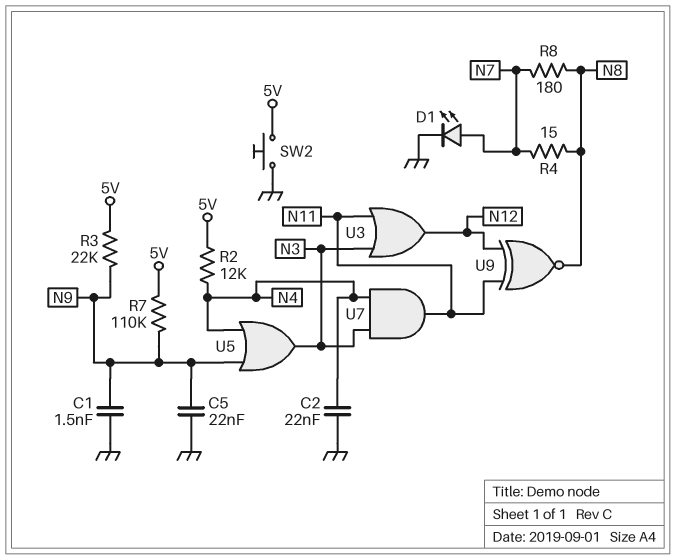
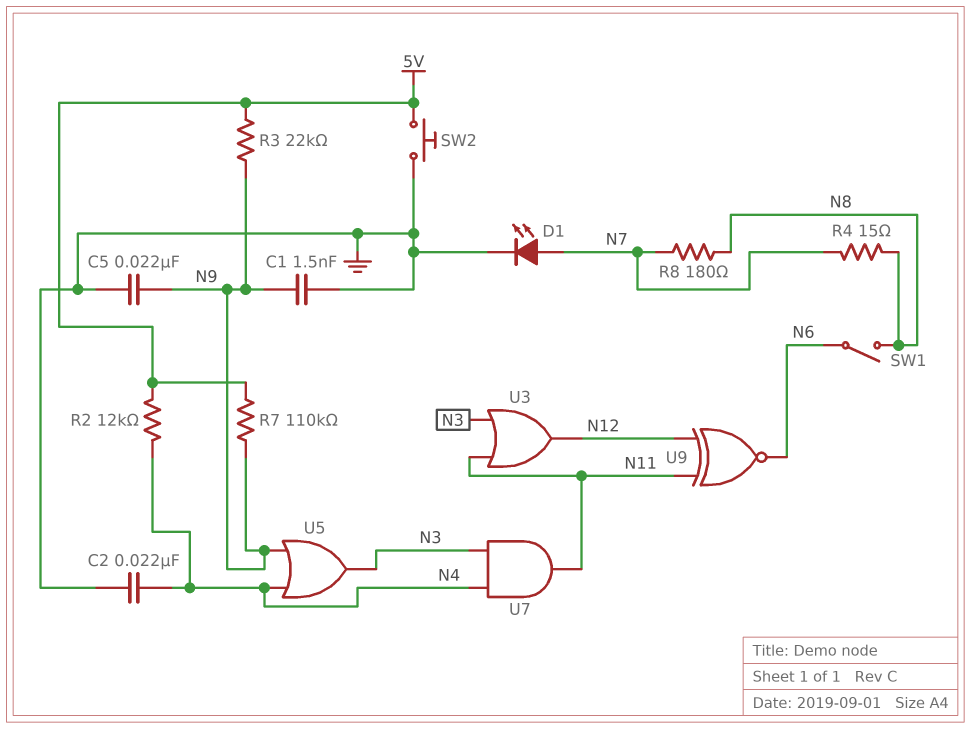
SW1: none -> switch (N6, N8)
U9: XNOR (in N11, in N12, out N8) -> XNOR (in N11, in N12, out N6)

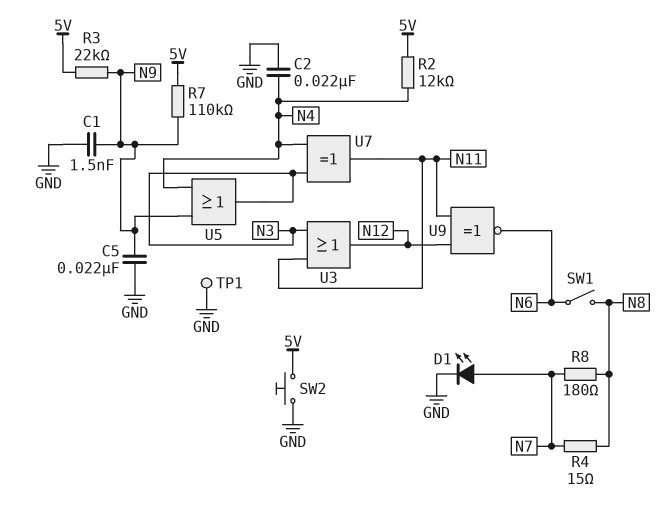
TP1: none -> test point (GND)
U7: AND (in N3, in N4, out N11) -> XOR (in N3, in N4, out N11)

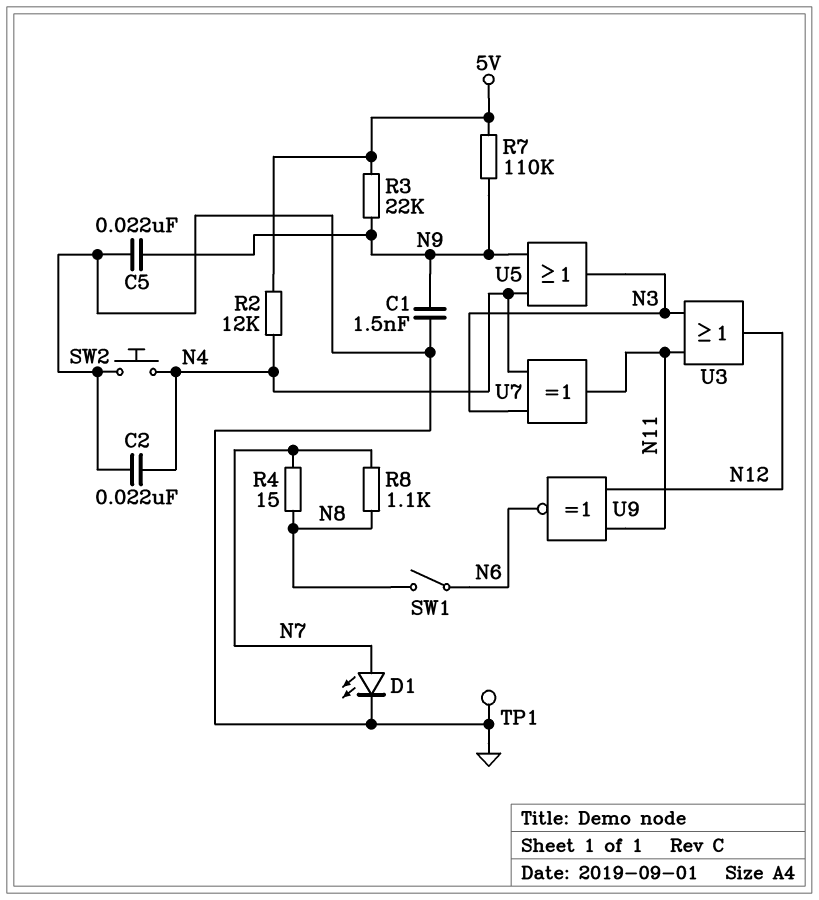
R8: 180 (N7, N8) -> 1.1k (N7, N8)
SW2: button (5V, GND) -> button (GND, N4)

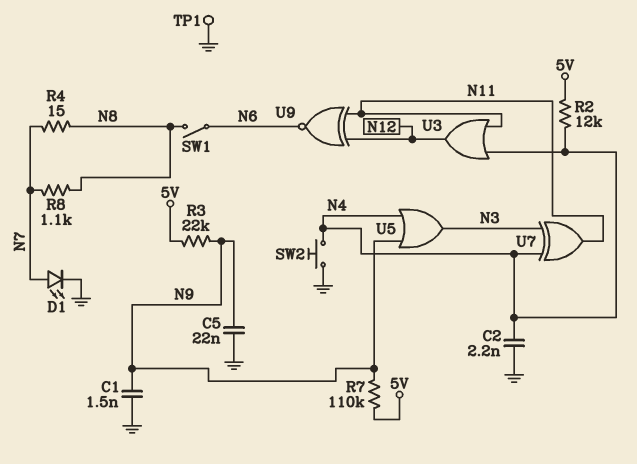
C2: 22nF (GND, N4) -> 2.2nF (GND, N4)
U3: OR (in N3, in N11, out N12) -> OR (in N4, in N11, out N12)

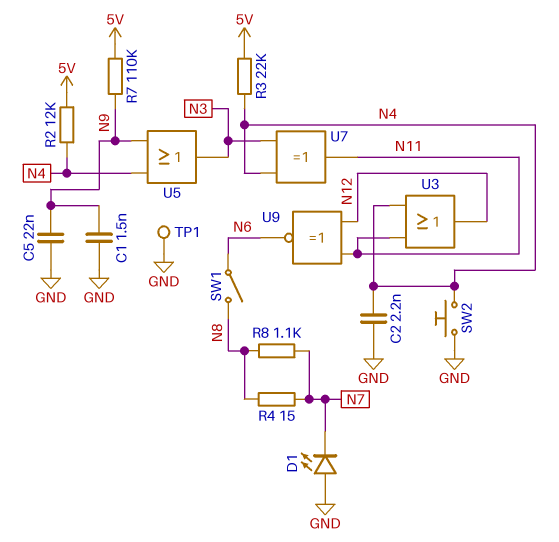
D1: LED (A N7, K GND) -> LED (A GND, K N7)
R3: 22k (5V, N9) -> 22k (5V, N4)

